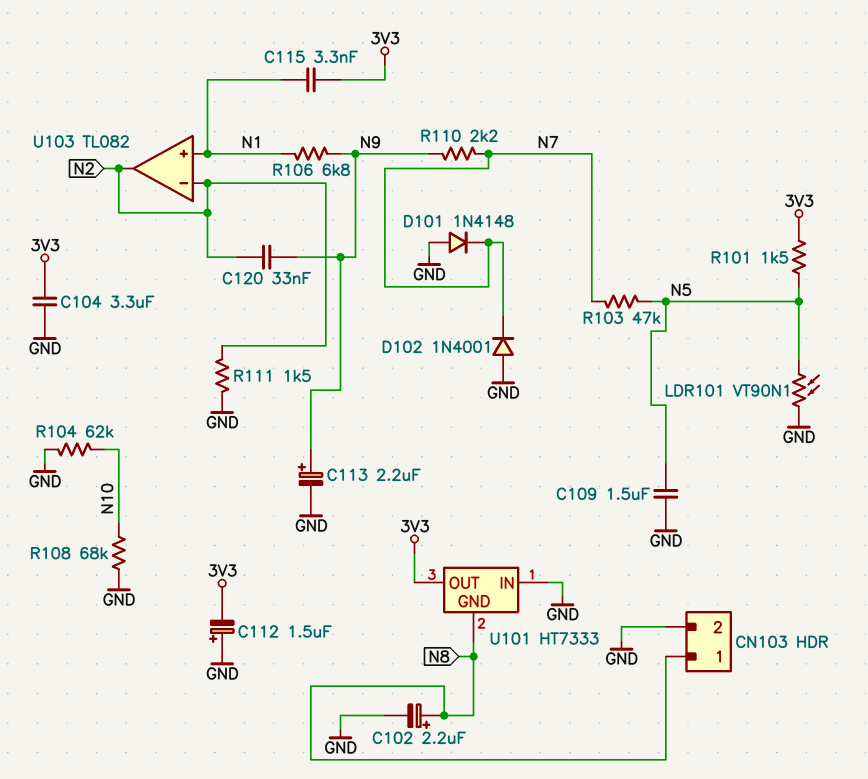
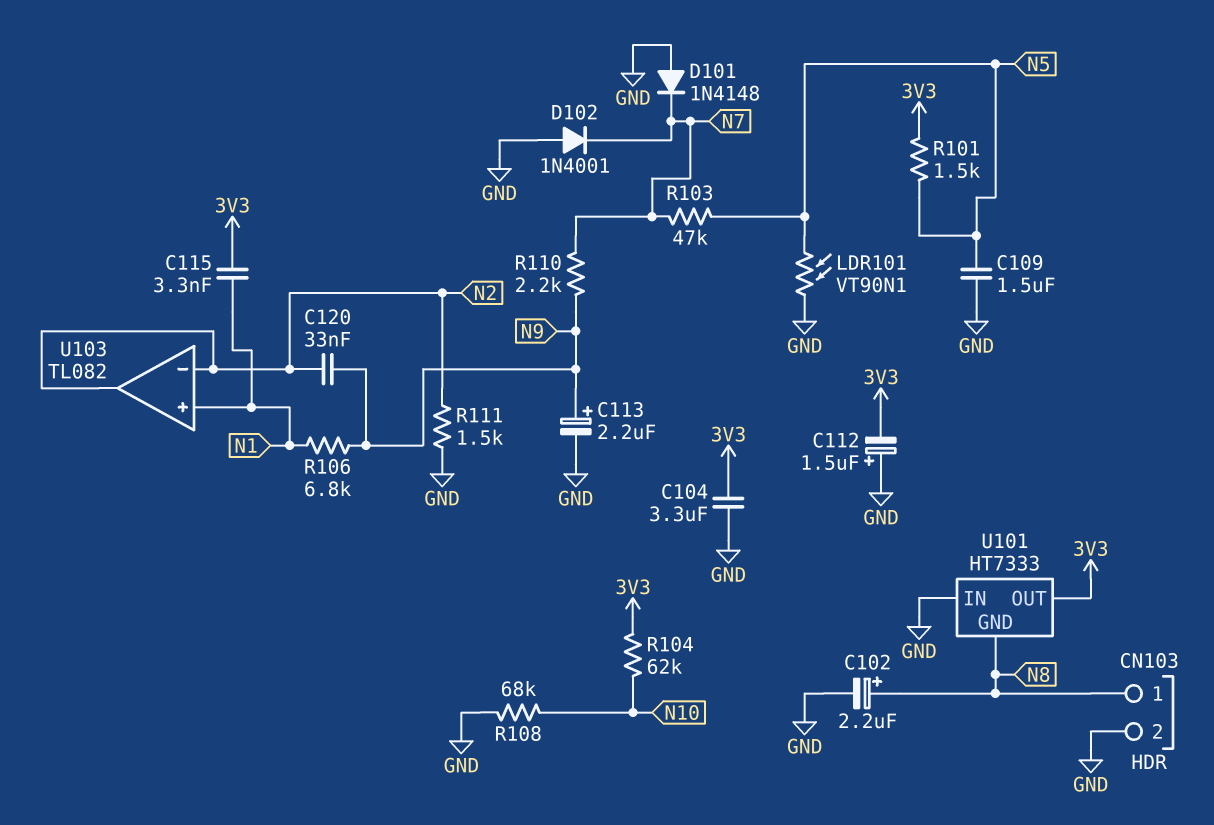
R104: 62k (GND, N10) -> 62k (3V3, N10)

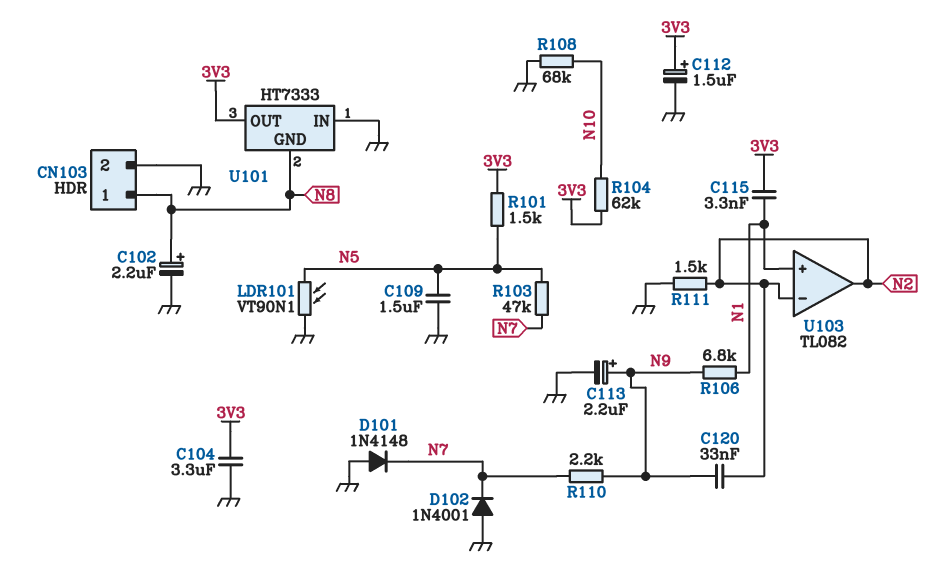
C112: 1.5uF (plus GND, minus 3V3) -> 1.5uF (plus 3V3, minus GND)

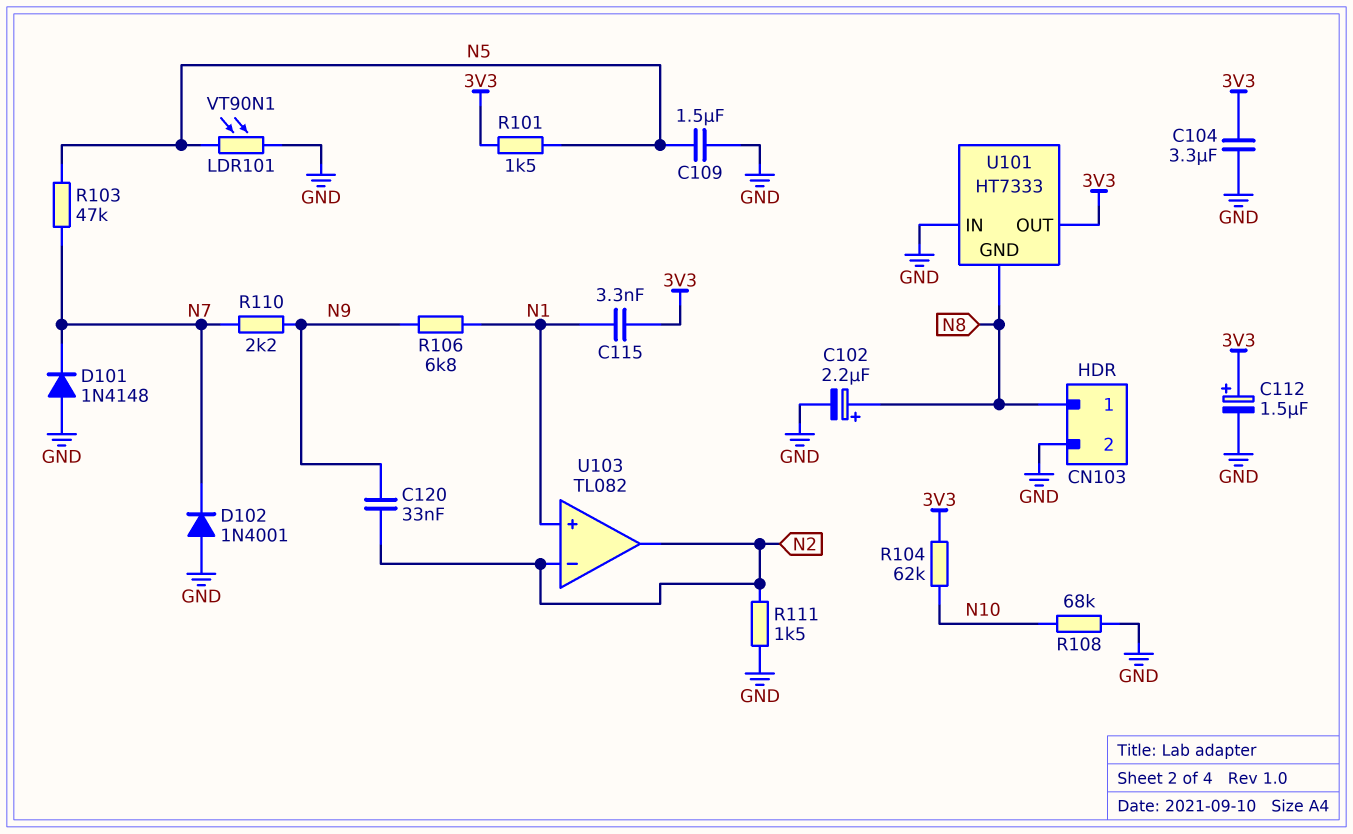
C113: 2.2uF (plus N9, minus GND) -> none

